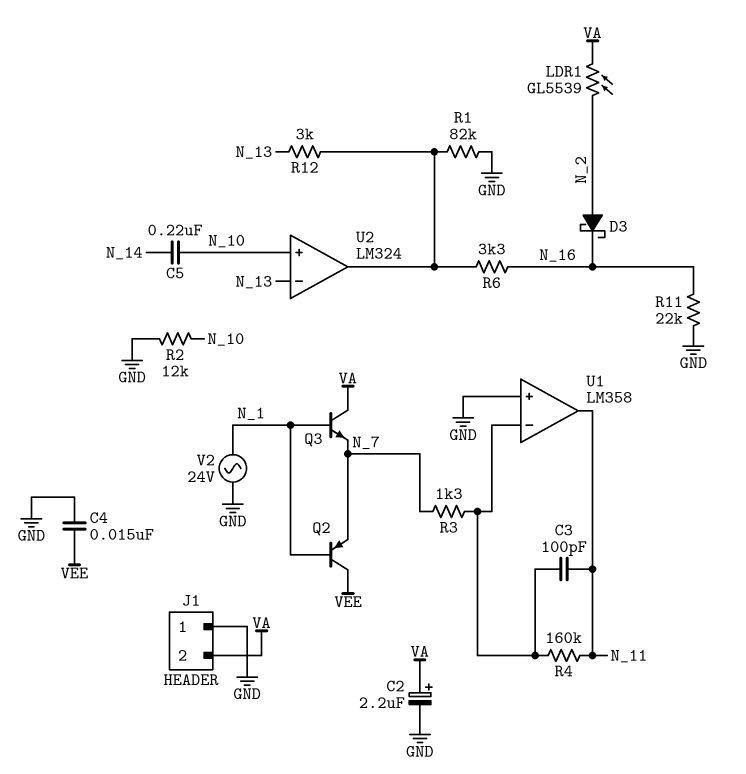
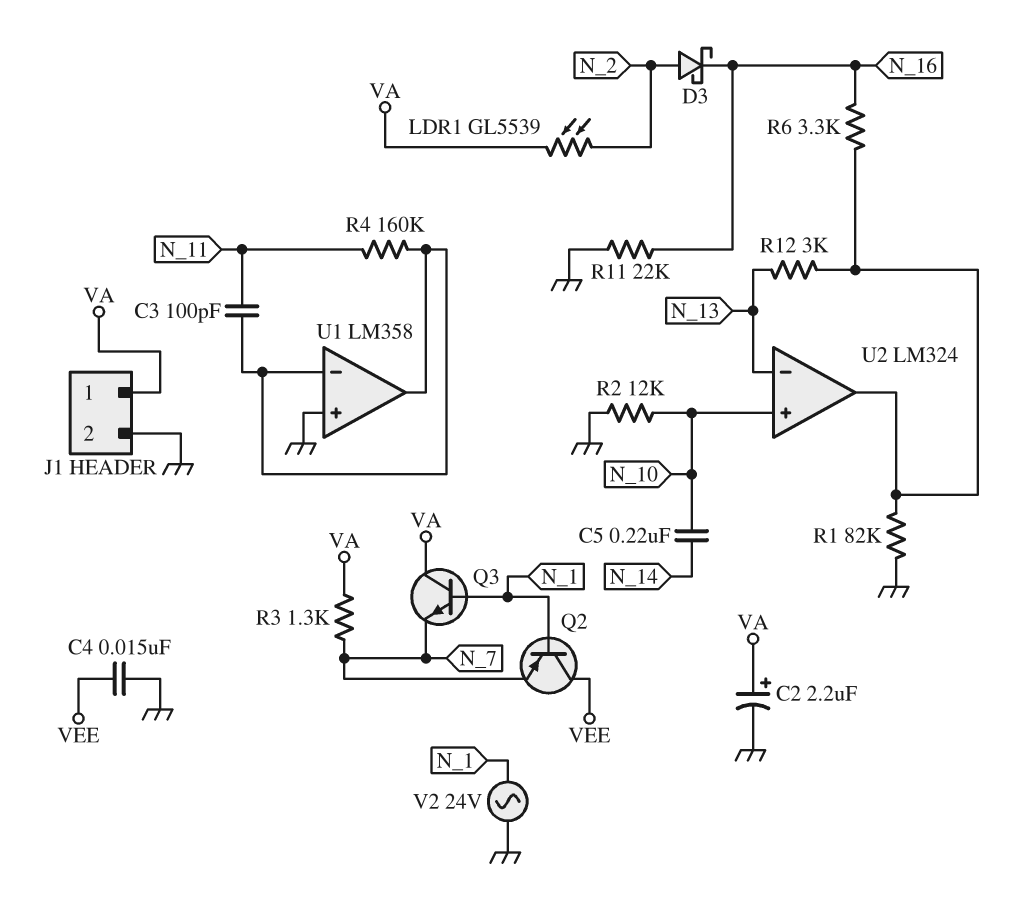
J1 pin 1: GND -> VA
J1 pin 2: VA -> GND
R3: 1.3k (N_7, U1/in-) -> 1.3k (N_7, VA)
U1 pin out: N_11 -> U1/in-

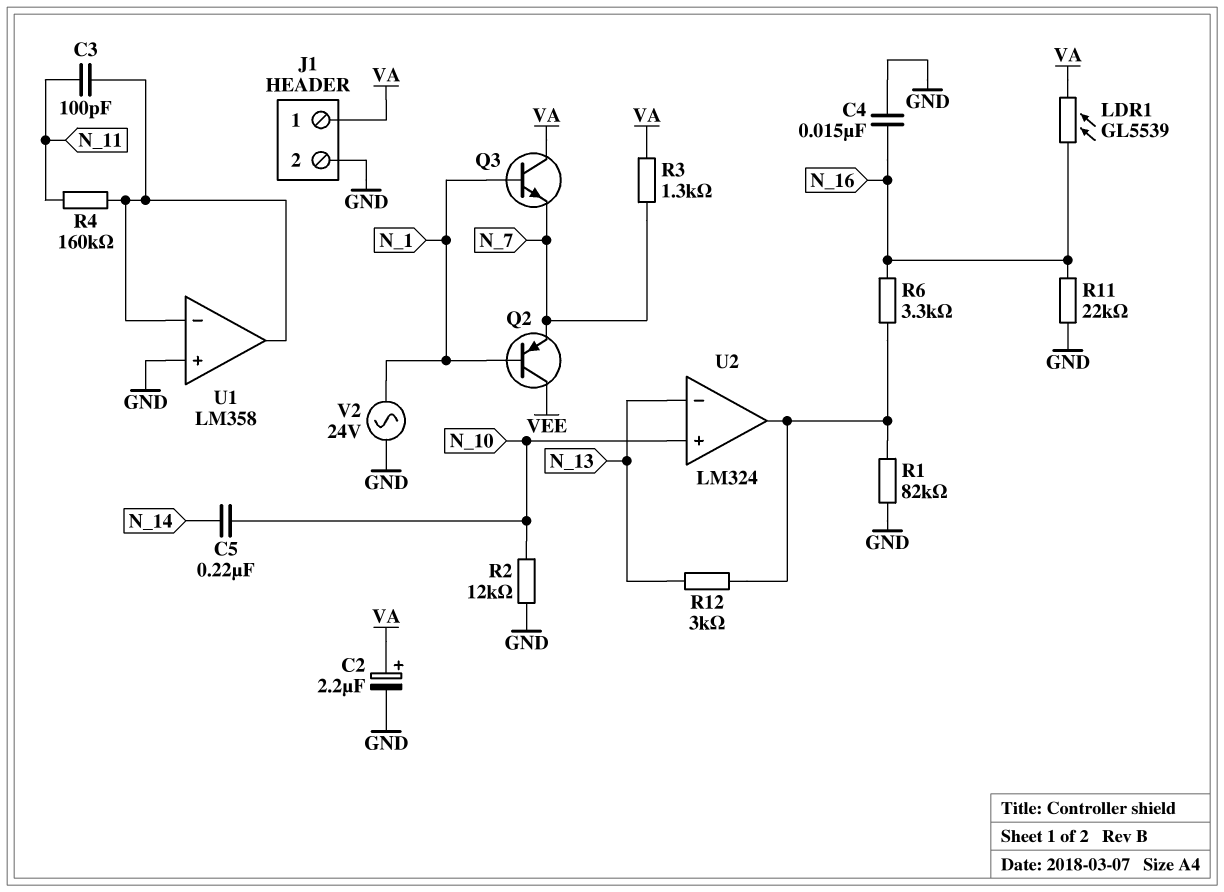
C4: 15nF (GND, VEE) -> 15nF (GND, N_16)
D3: schottky (A N_2, K N_16) -> none
LDR1: GL5539 (N_2, VA) -> GL5539 (N_16, VA)

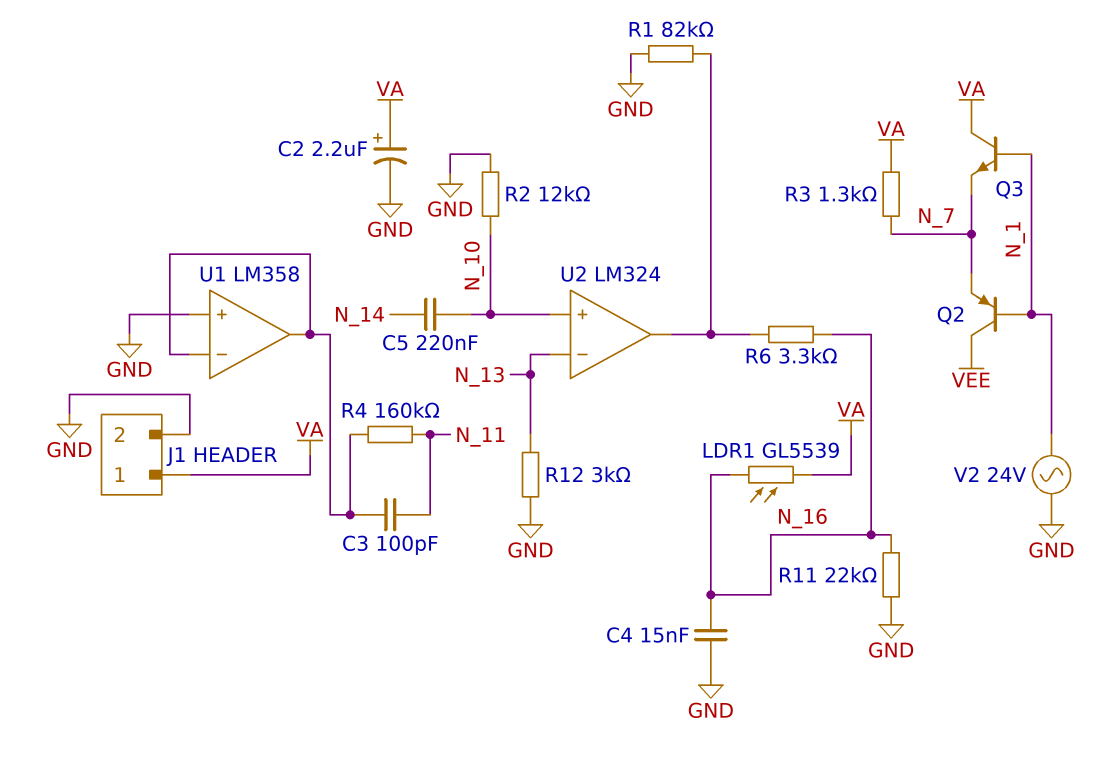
R12: 3k (N_13, U2/out) -> 3k (GND, N_13)

